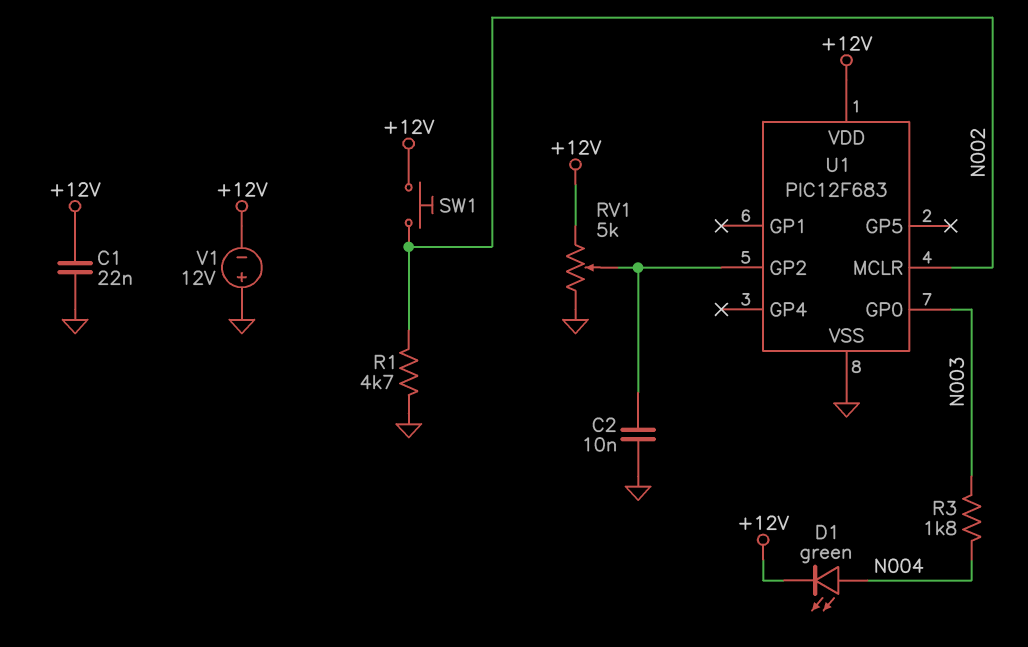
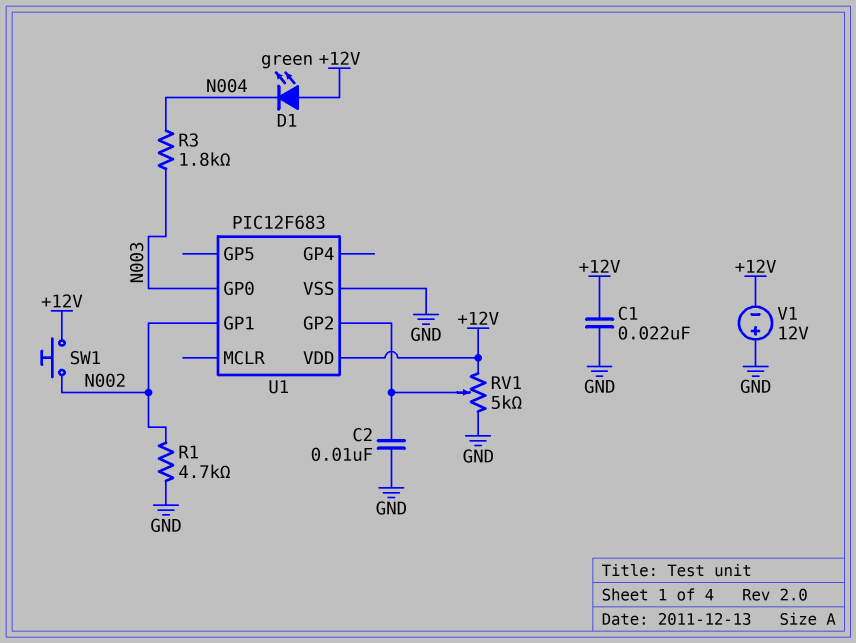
D1: LED green (A N004, K +12V) -> LED green (A +12V, K N004)
U1 pin GP1: none -> N002
U1 pin MCLR: N002 -> none

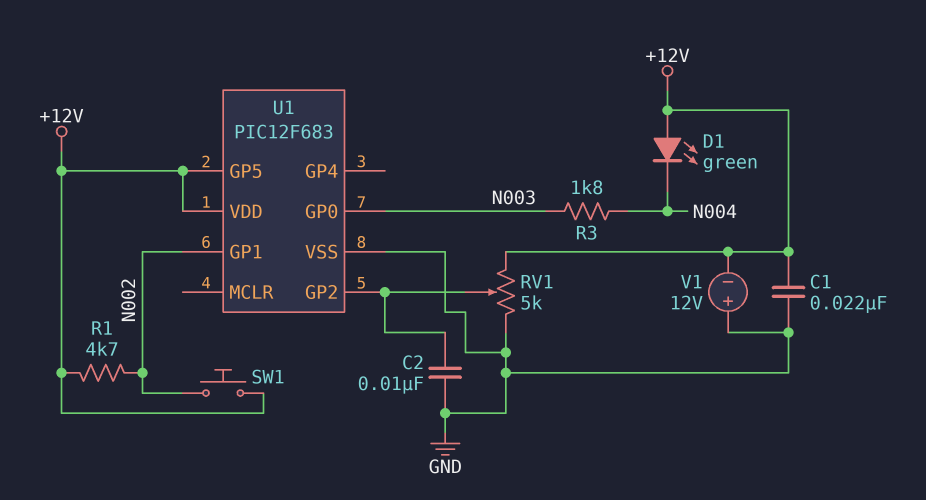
R1: 4.7k (GND, N002) -> 4.7k (+12V, N002)
U1 pin GP5: none -> +12V

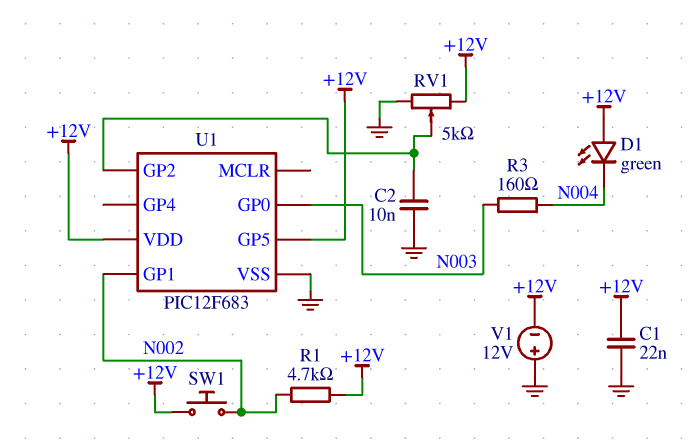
R3: 1.8k (N003, N004) -> 160 (N003, N004)

